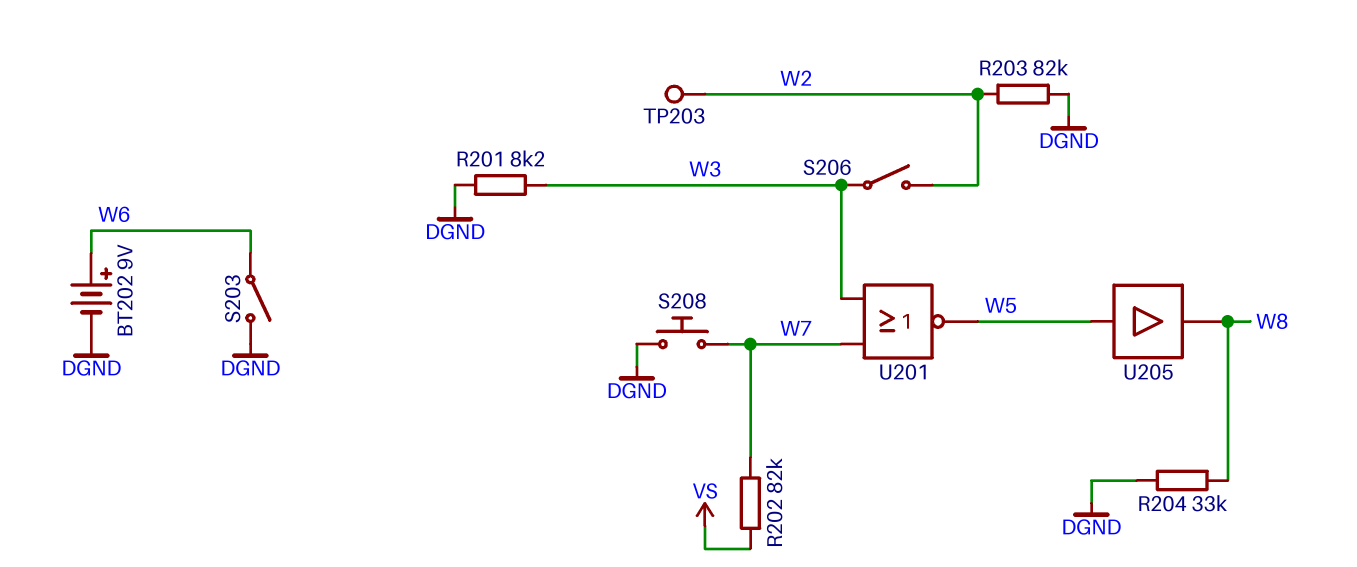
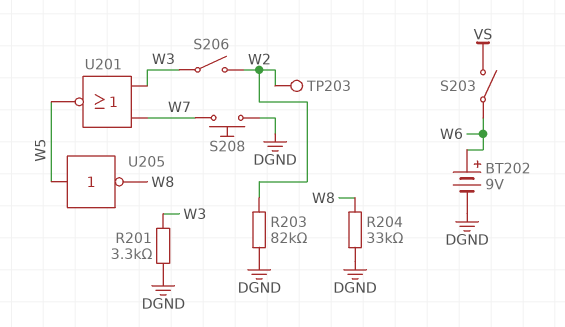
R201: 8.2k (DGND, W3) -> 3.3k (DGND, W3)
R202: 82k (VS, W7) -> none
S203: switch (DGND, W6) -> switch (VS, W6)
U205: buffer (in W5, out W8) -> NOT (in W5, out W8)

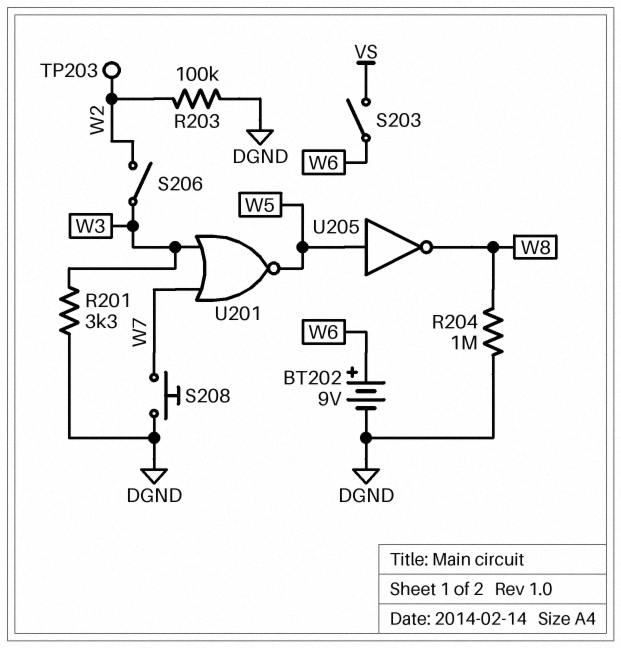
R203: 82k (DGND, W2) -> 100k (DGND, W2)
R204: 33k (DGND, W8) -> 1M (DGND, W8)

